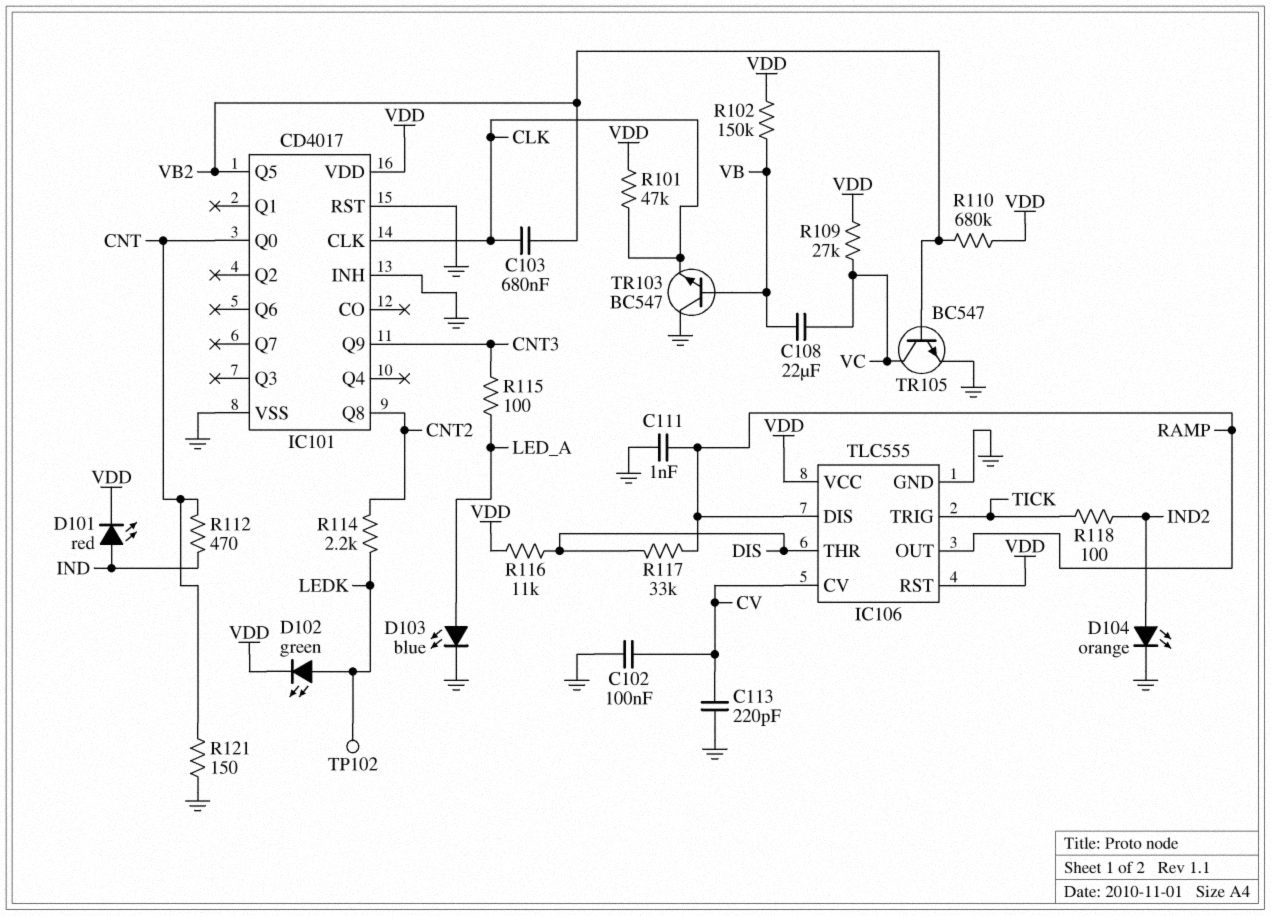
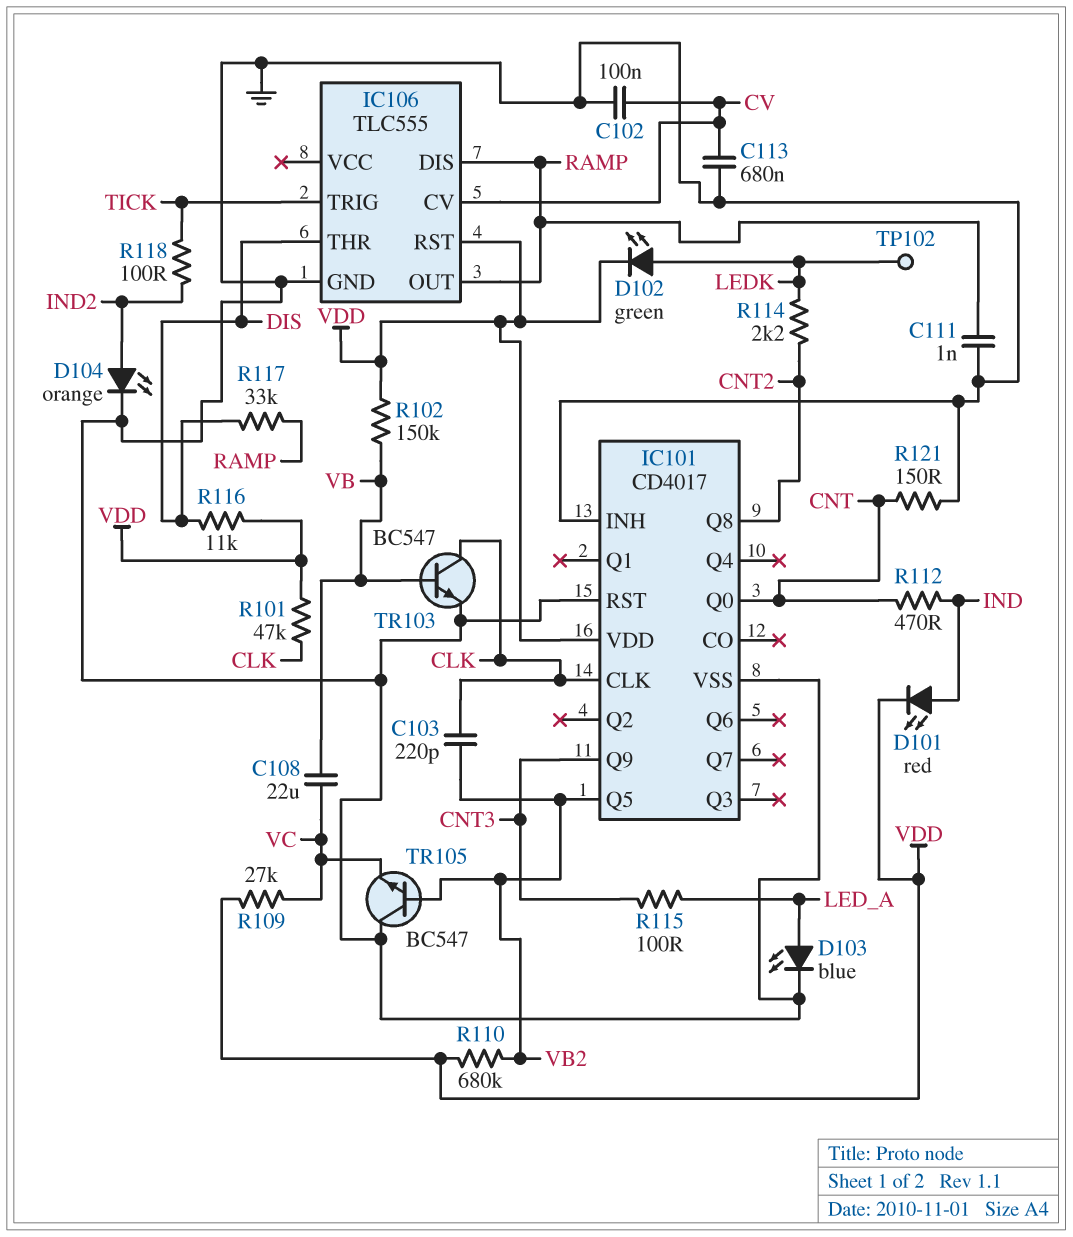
C103: 680nF (CLK, VB2) -> 220pF (CLK, VB2)
C113: 220pF (CV, GND) -> 680nF (CV, GND)
IC106 pin VCC: VDD -> none
TR103: NPN BC547 (B VB, C GND, E CLK) -> NPN BC547 (B VB, C CLK, E GND)
TR105: NPN BC547 (B VB2, C VC, E GND) -> NPN BC547 (B VB2, C GND, E VC)

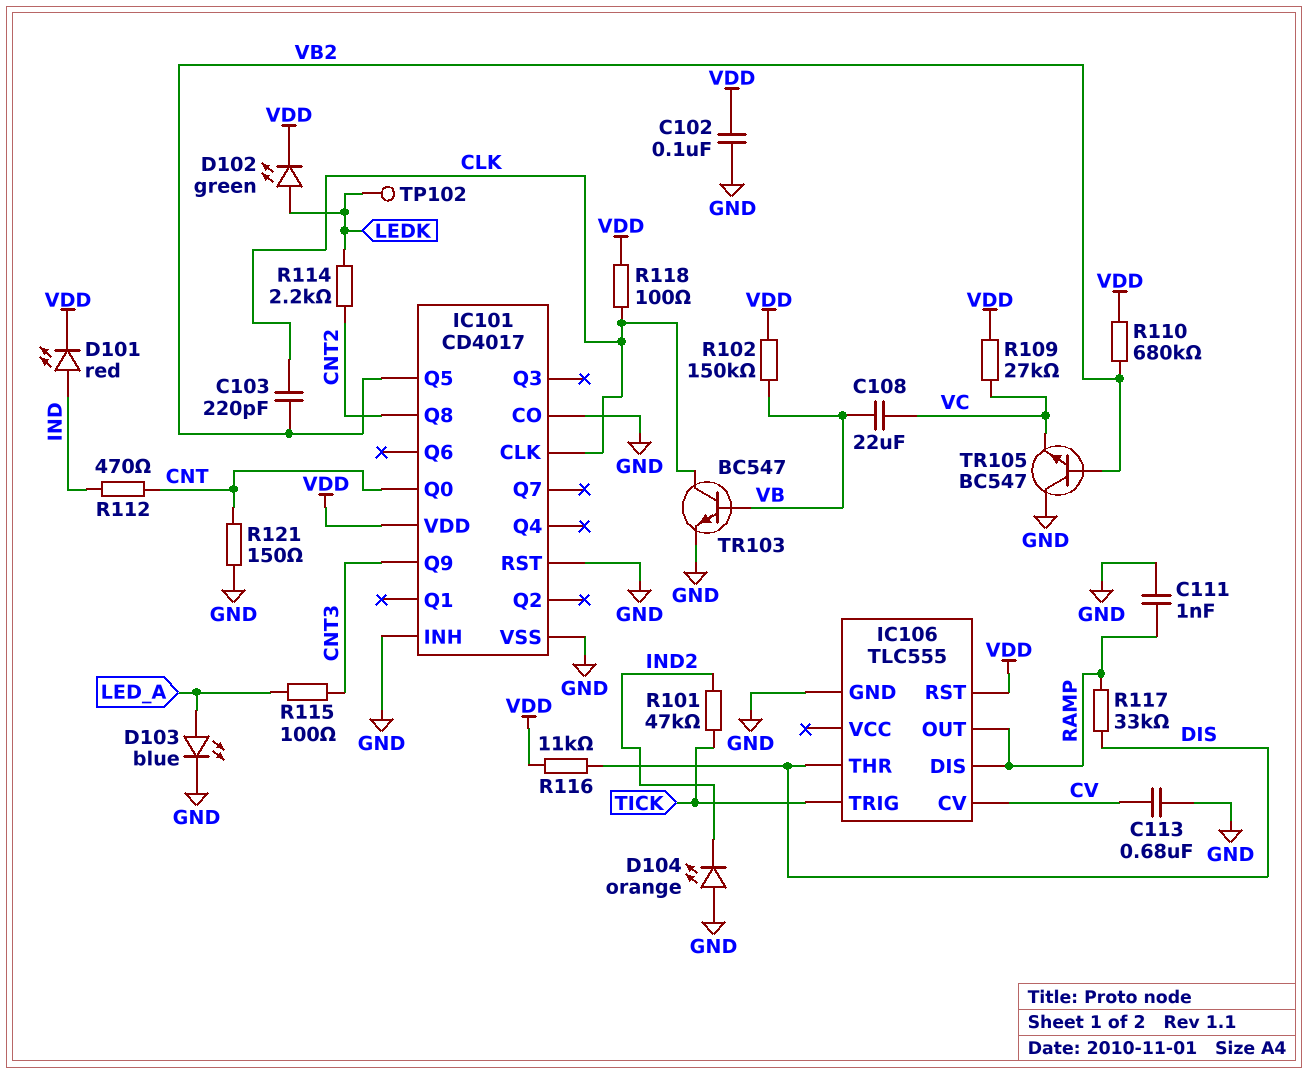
C102: 100nF (CV, GND) -> 100nF (GND, VDD)
D104: LED orange (A IND2, K GND) -> LED orange (A GND, K IND2)
IC101 pin CO: none -> GND
R101: 47k (CLK, VDD) -> 47k (IND2, TICK)
R118: 100 (IND2, TICK) -> 100 (CLK, VDD)

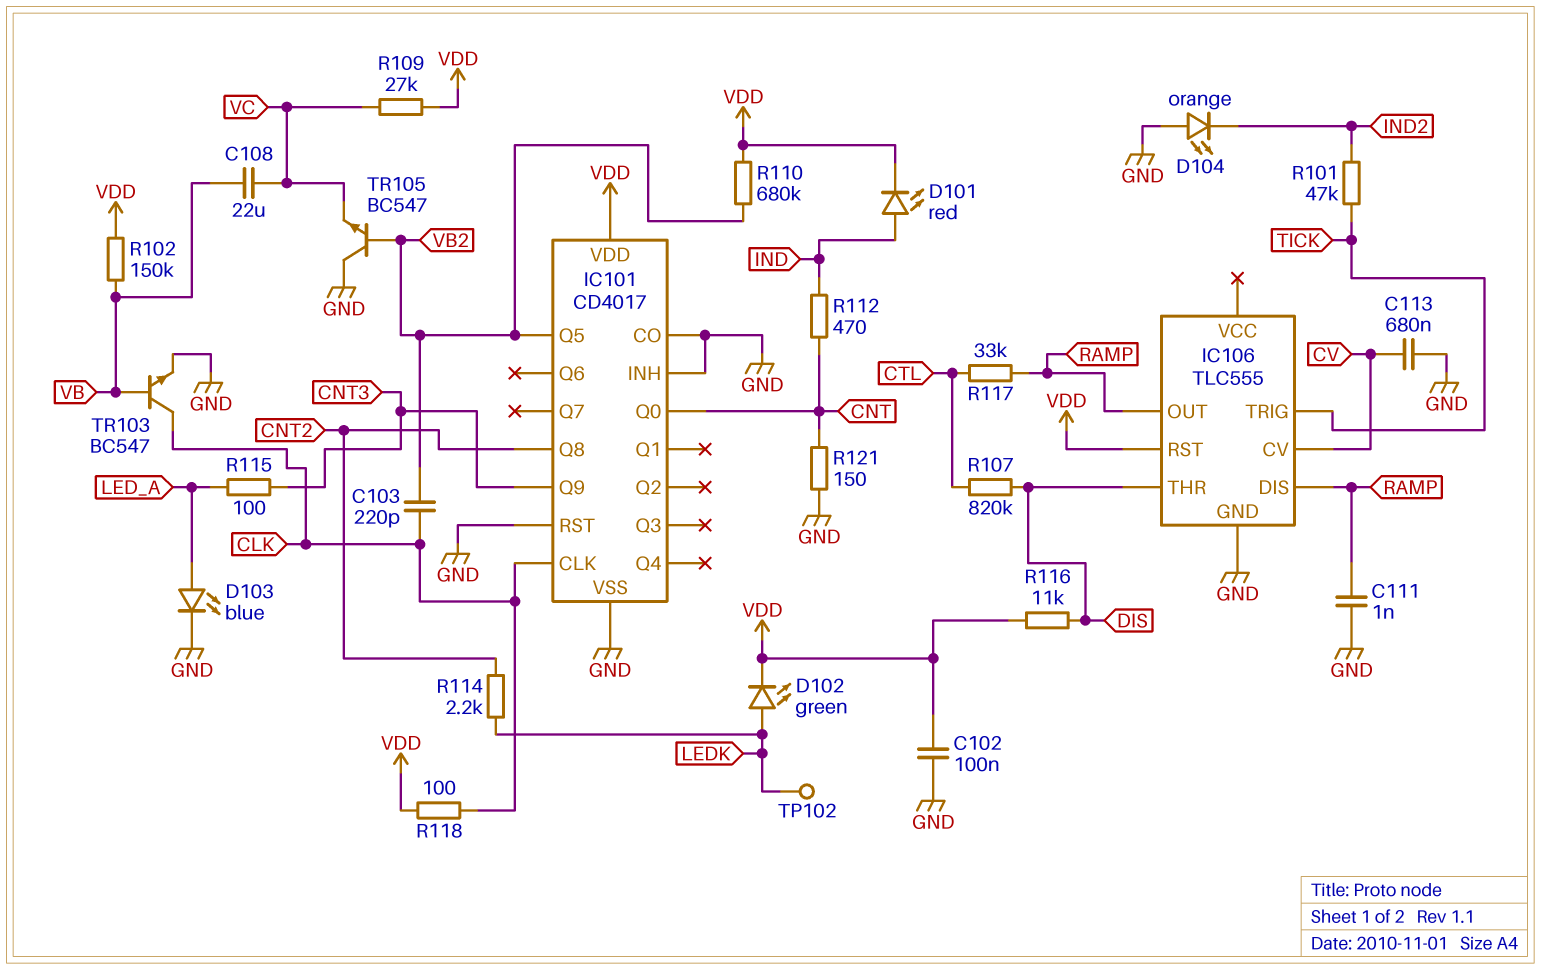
R107: none -> 820k (CTL, DIS)
R117: 33k (DIS, RAMP) -> 33k (CTL, RAMP)

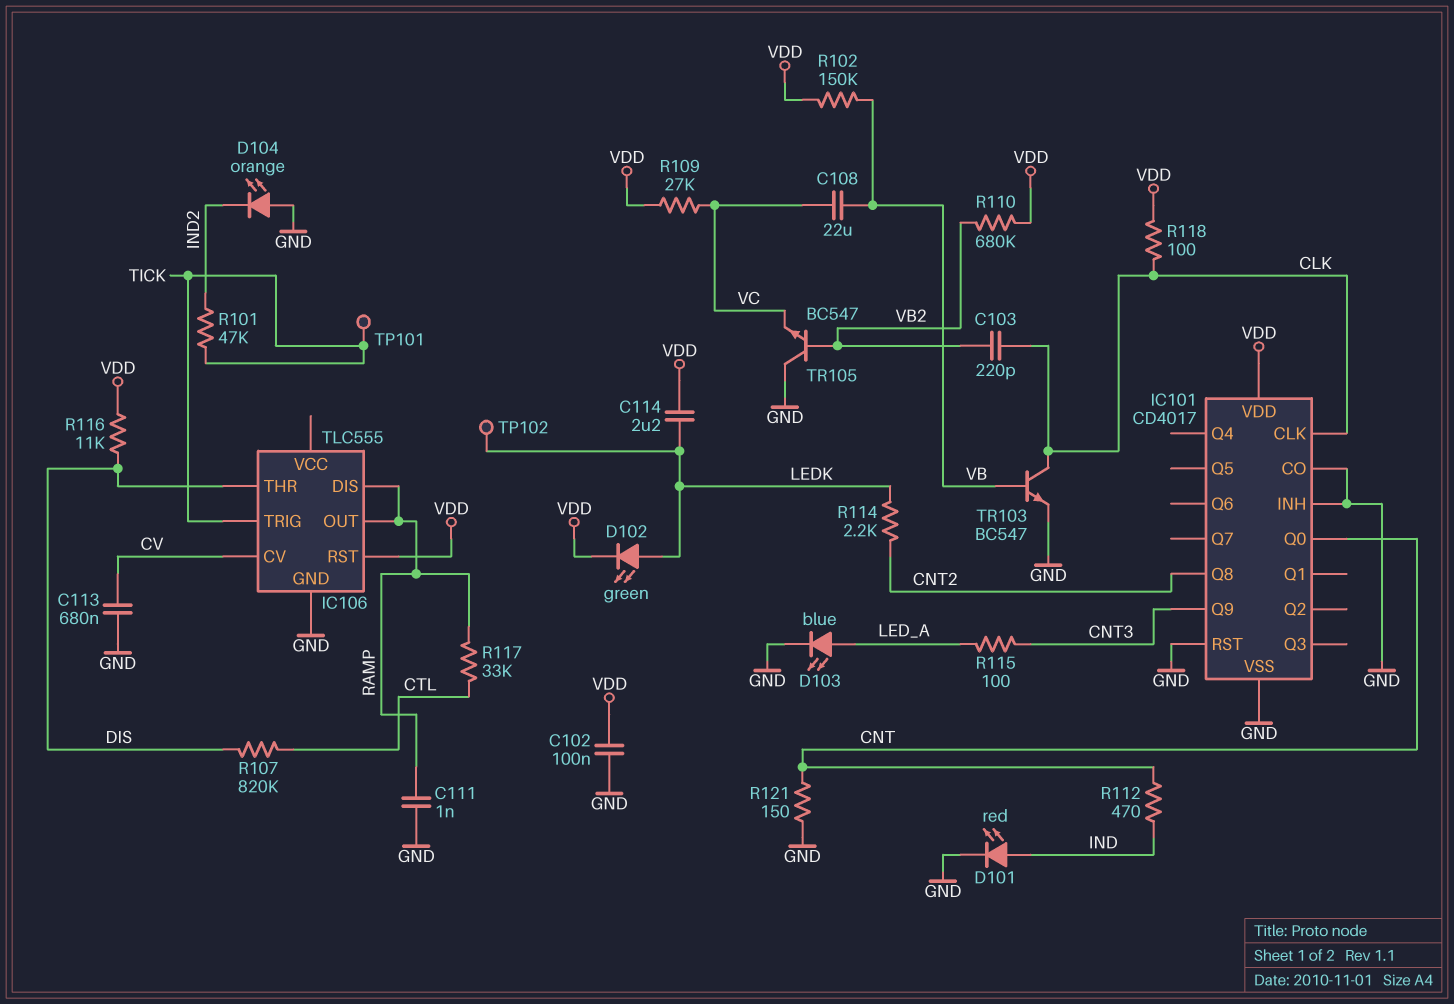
C114: none -> 2.2uF (LEDK, VDD)
D101: LED red (A IND, K VDD) -> LED red (A IND, K GND)
IC101 pin Q5: VB2 -> none
TP101: none -> test point (TICK)

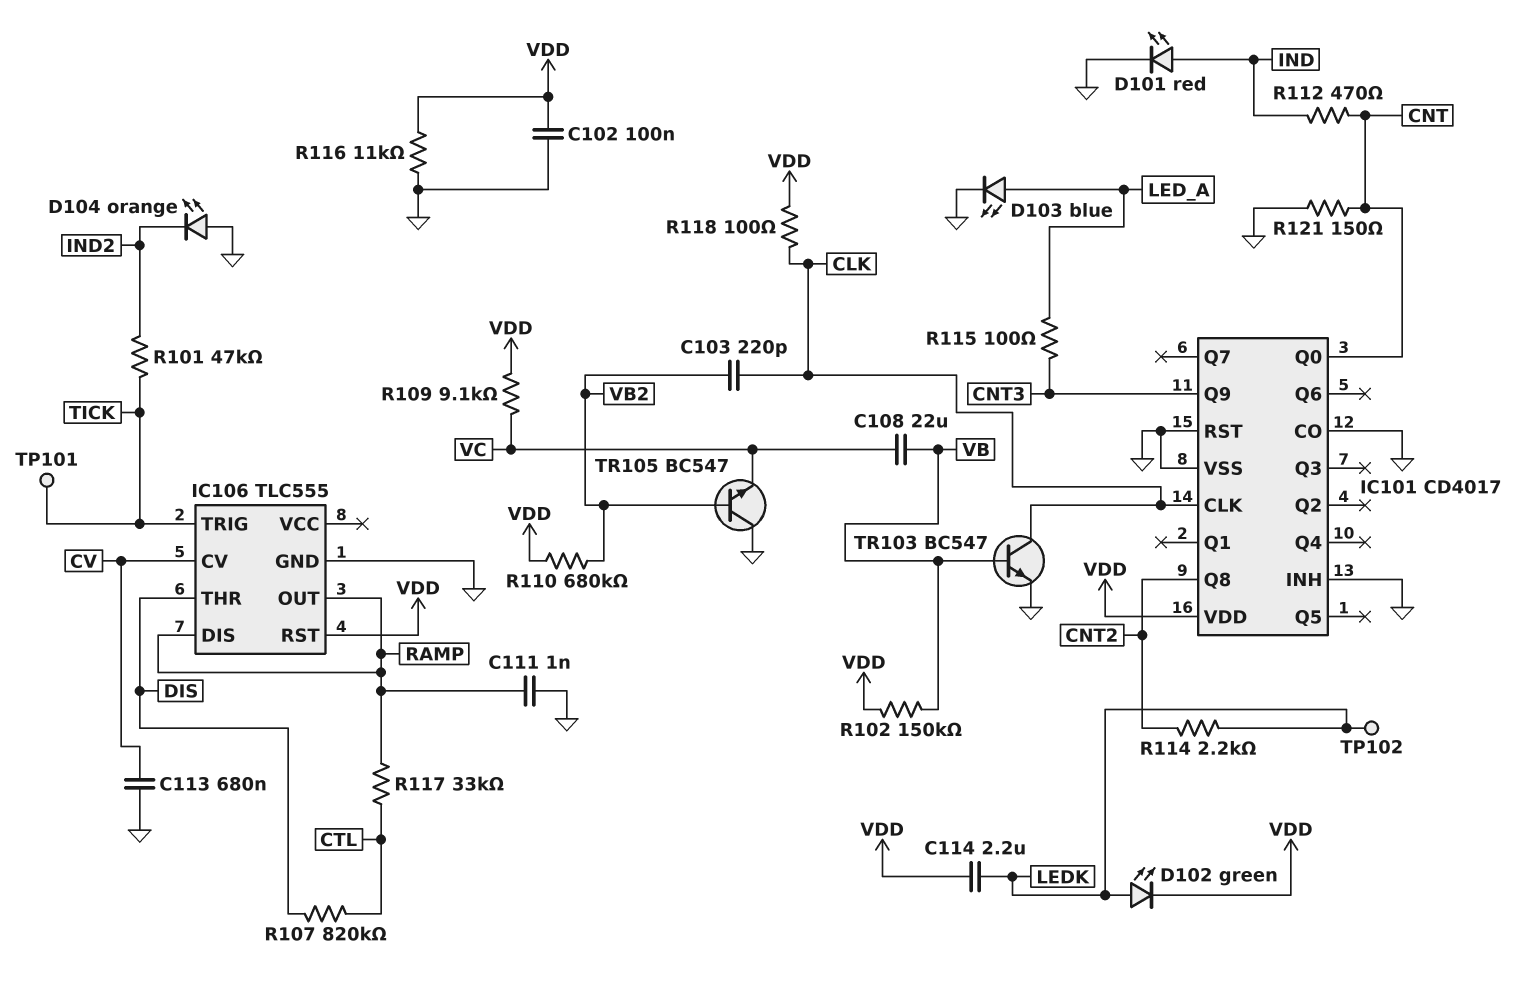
R109: 27k (VC, VDD) -> 9.1k (VC, VDD)
R116: 11k (DIS, VDD) -> 11k (GND, VDD)

